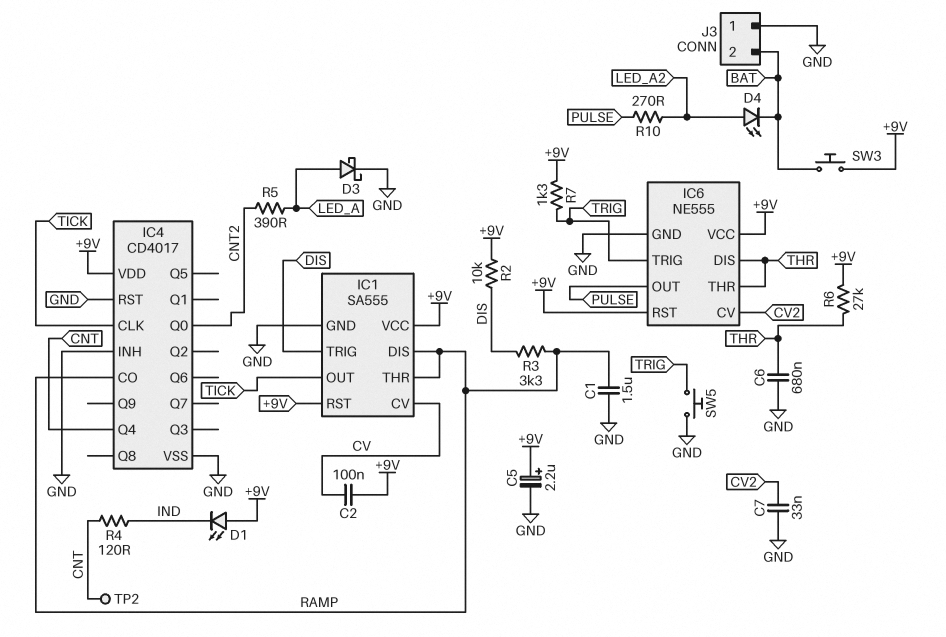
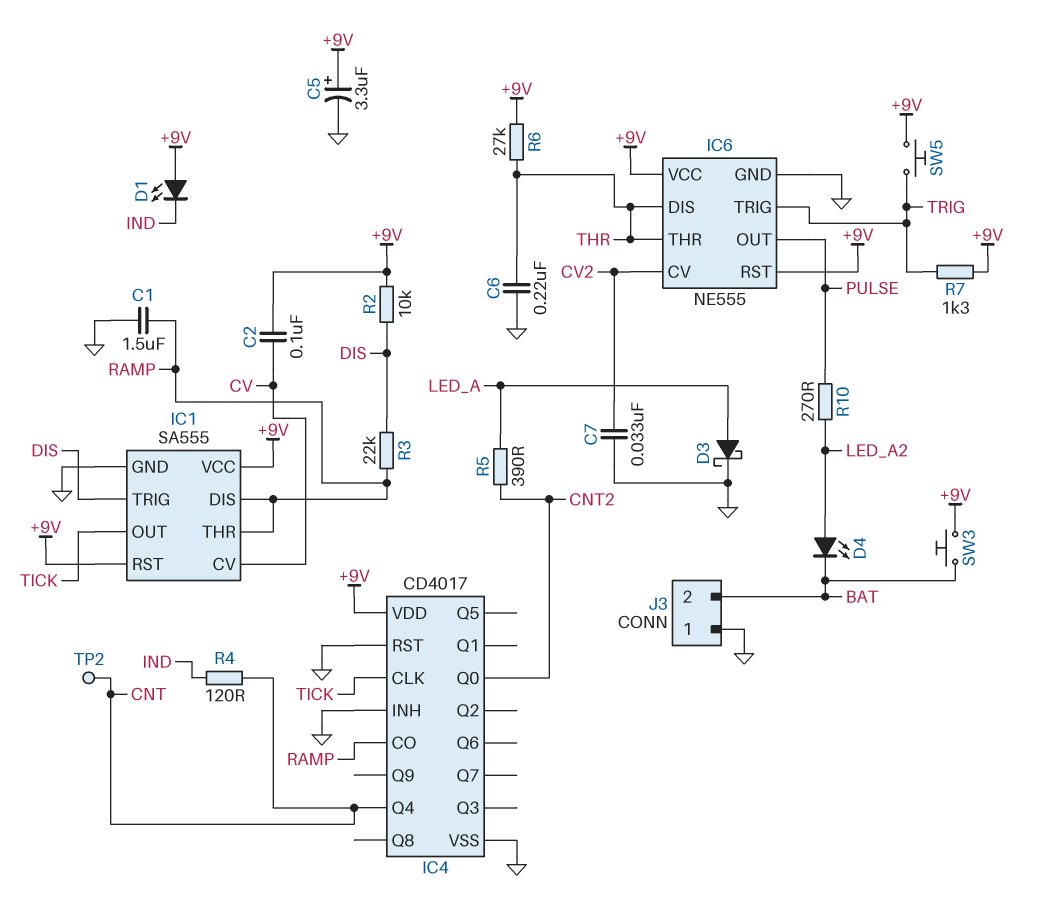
C5: 2.2uF (plus +9V, minus GND) -> 3.3uF (plus +9V, minus GND)
C6: 680nF (GND, THR) -> 220nF (GND, THR)
R3: 3.3k (DIS, RAMP) -> 22k (DIS, RAMP)
SW5: button (GND, TRIG) -> button (+9V, TRIG)

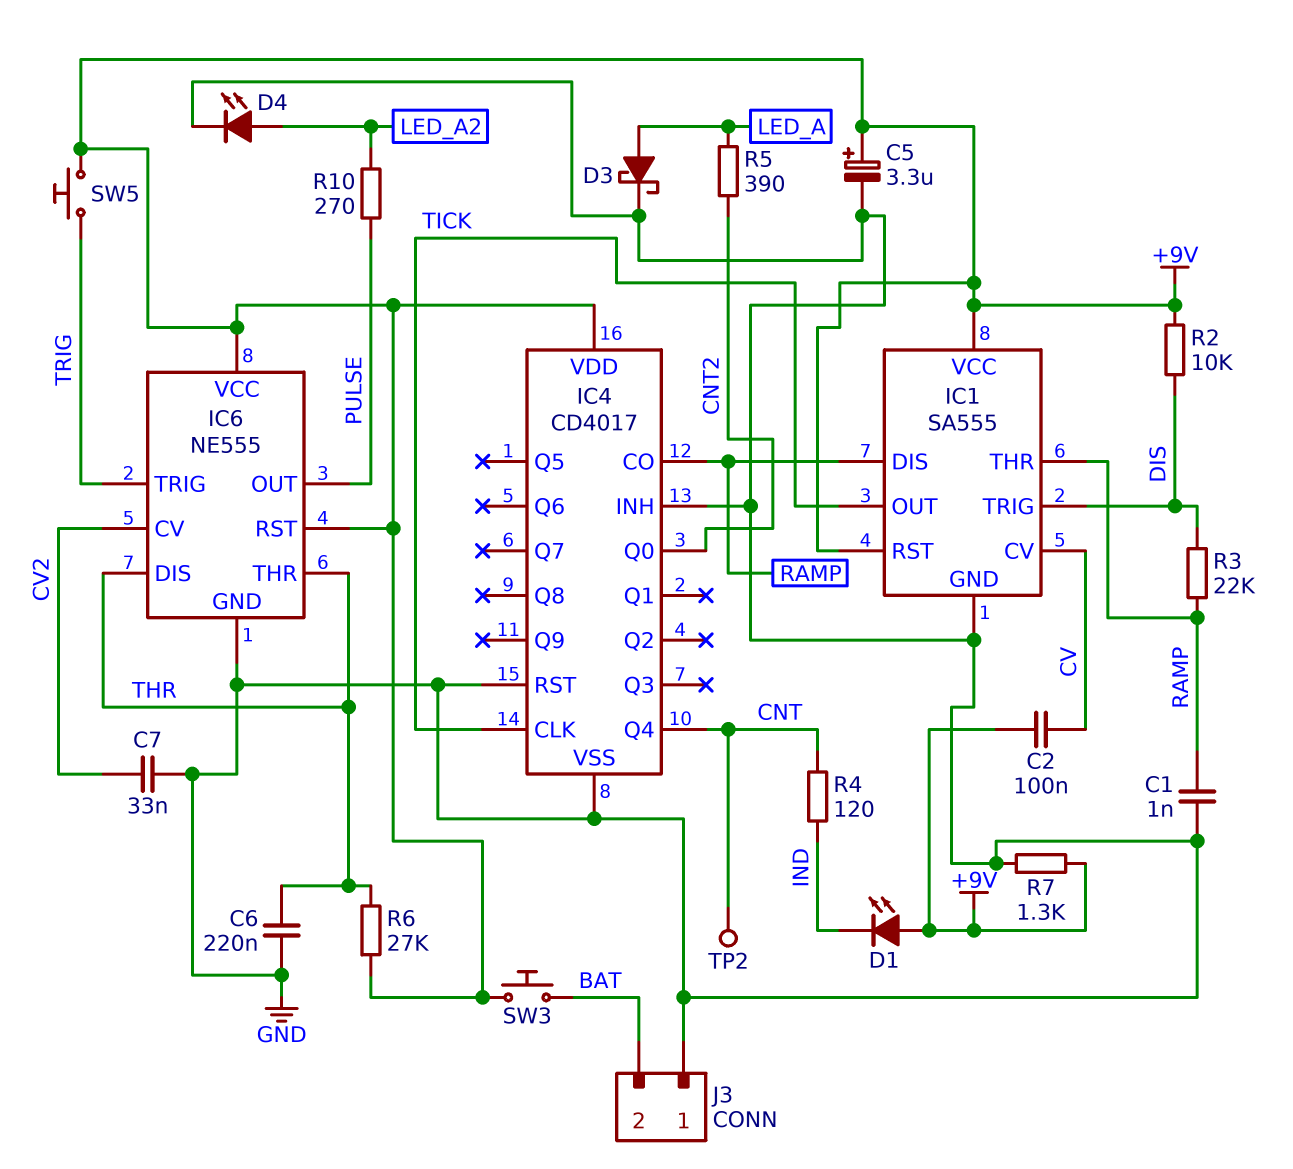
C1: 1.5uF (GND, RAMP) -> 1nF (GND, RAMP)
D4: LED (A LED_A2, K BAT) -> LED (A LED_A2, K GND)
R7: 1.3k (+9V, TRIG) -> 1.3k (+9V, GND)

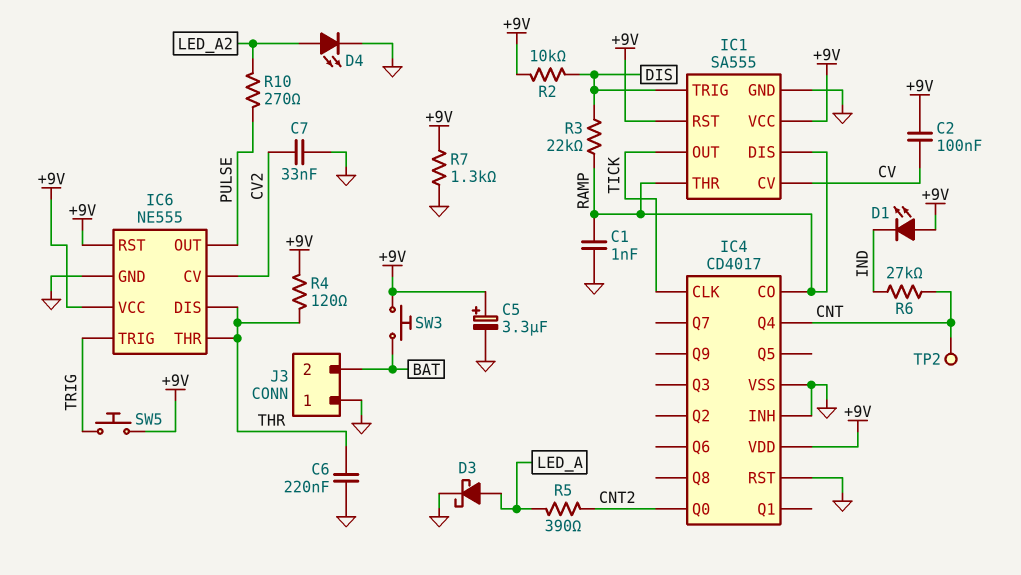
R4: 120 (CNT, IND) -> 120 (+9V, THR)
R6: 27k (+9V, THR) -> 27k (CNT, IND)

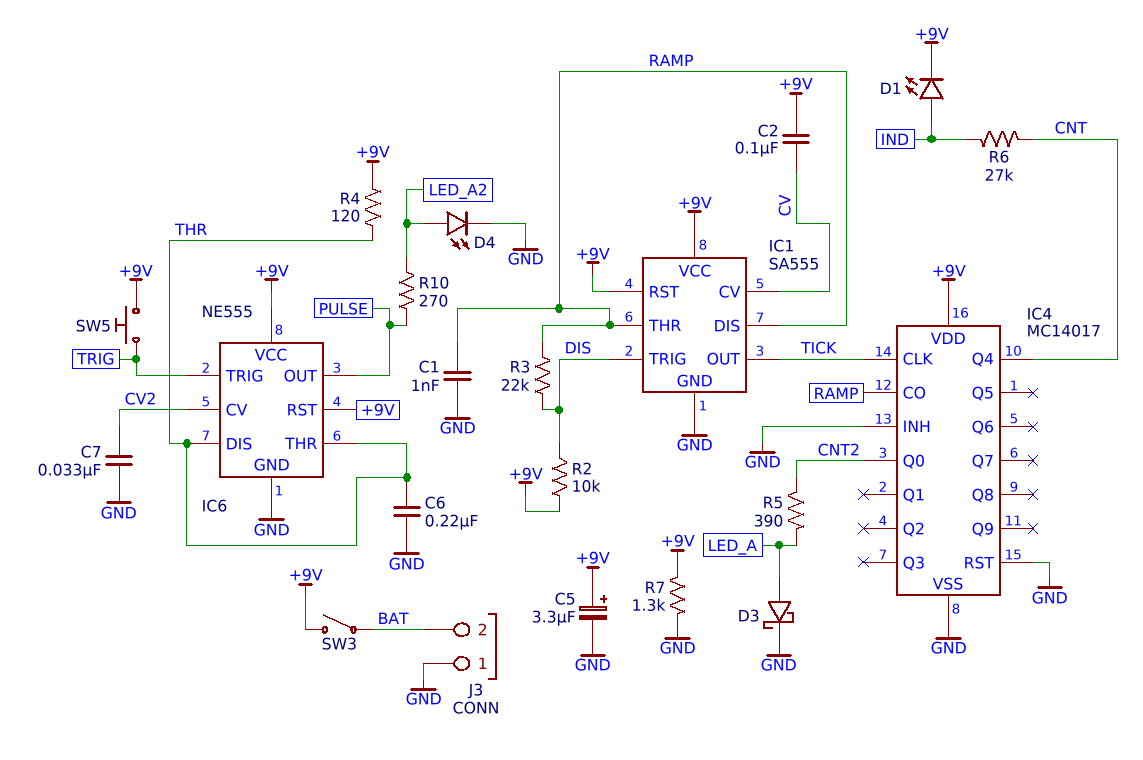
D1: LED (A +9V, K IND) -> LED (A IND, K +9V)
IC4: CD4017 -> MC14017
SW3: button (+9V, BAT) -> switch (+9V, BAT)
TP2: test point (CNT) -> none

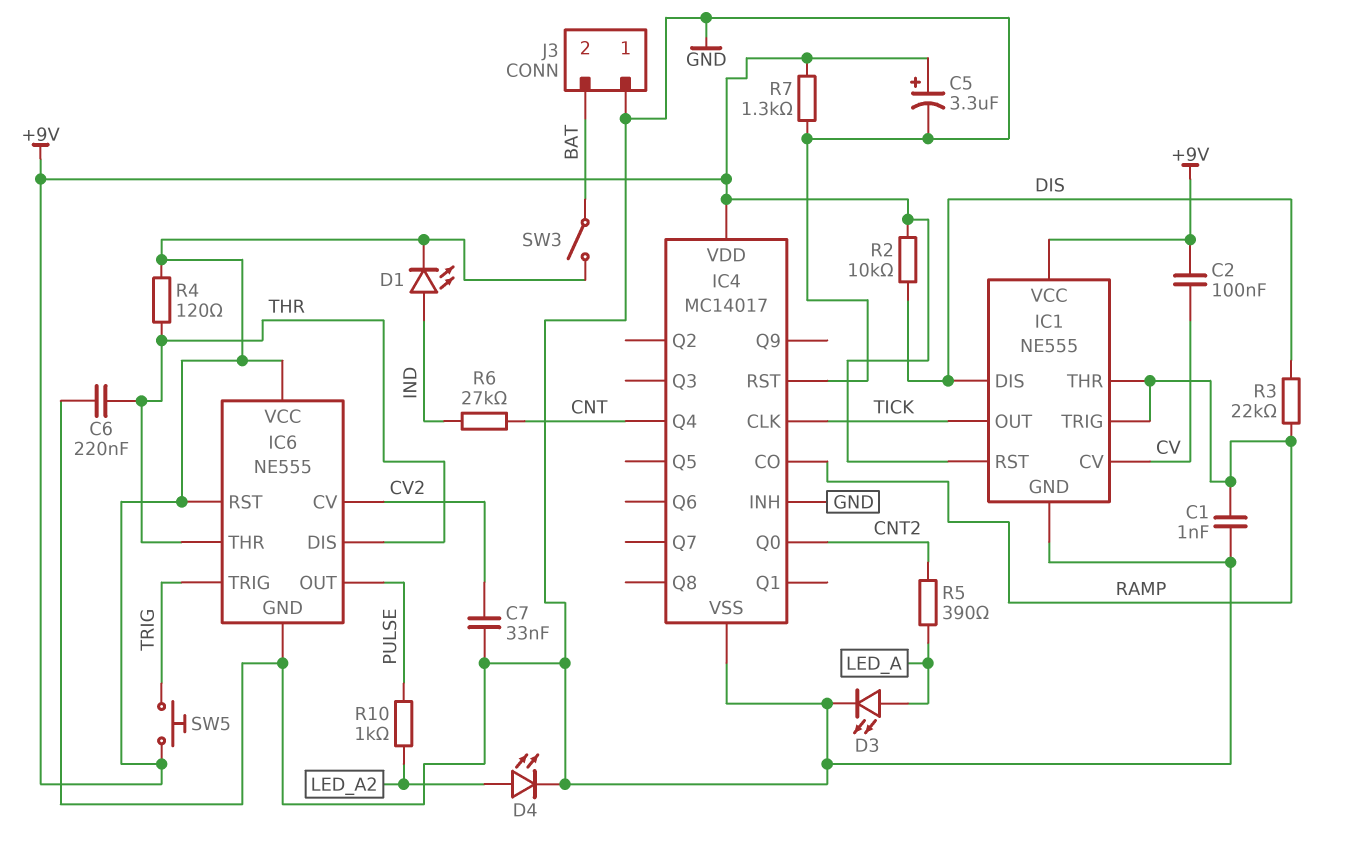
D3: schottky (A LED_A, K GND) -> LED (A LED_A, K GND)
IC1: SA555 -> NE555
IC1 pin DIS: RAMP -> DIS
IC1 pin TRIG: DIS -> RAMP
R10: 270 (LED_A2, PULSE) -> 1k (LED_A2, PULSE)

